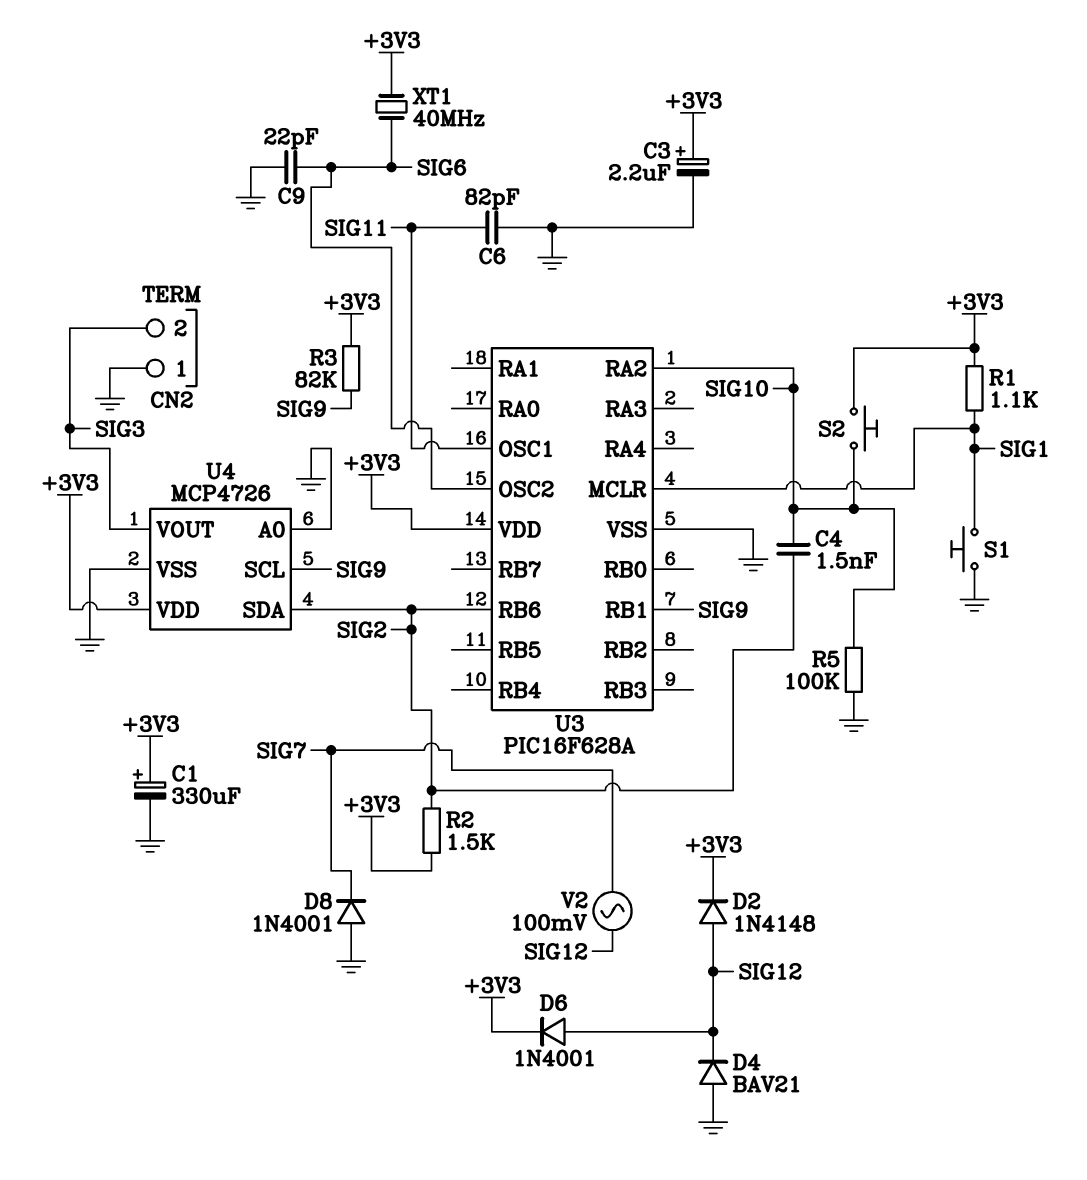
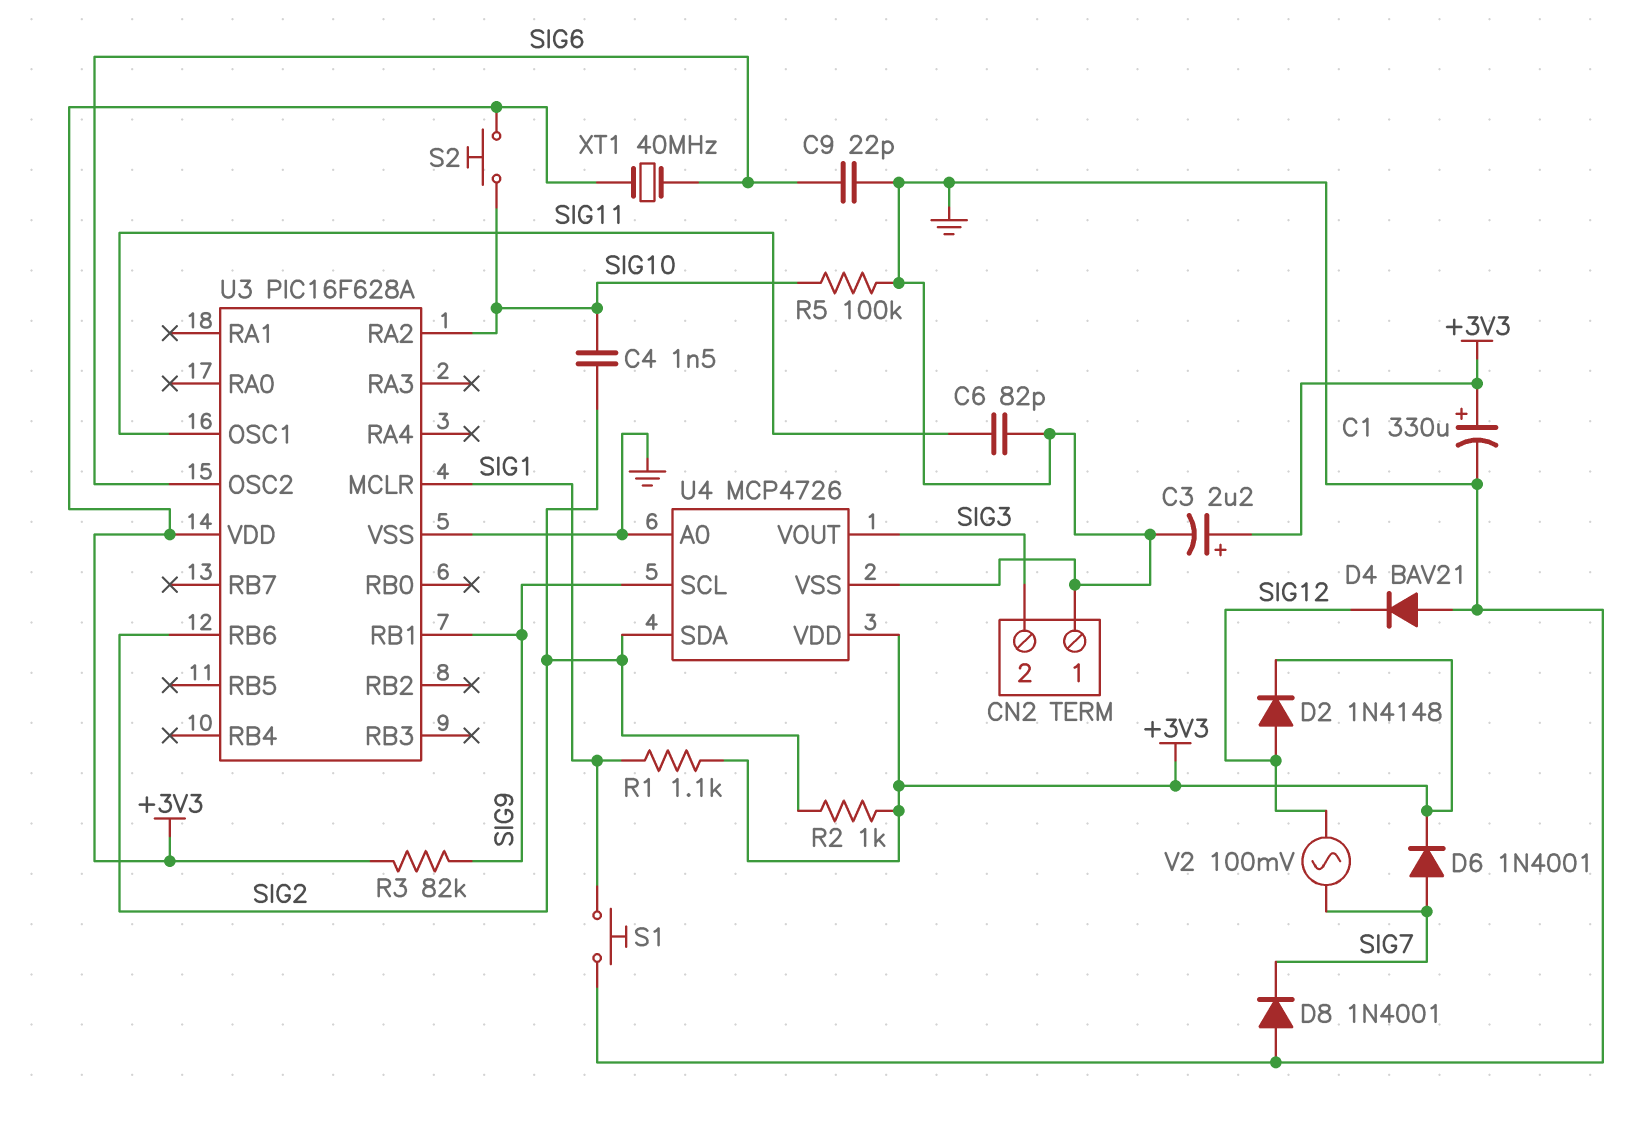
D6: diode 1N4001 (A SIG12, K +3V3) -> diode 1N4001 (A SIG7, K +3V3)
R2: 1.5k (+3V3, SIG2) -> 1k (+3V3, SIG2)

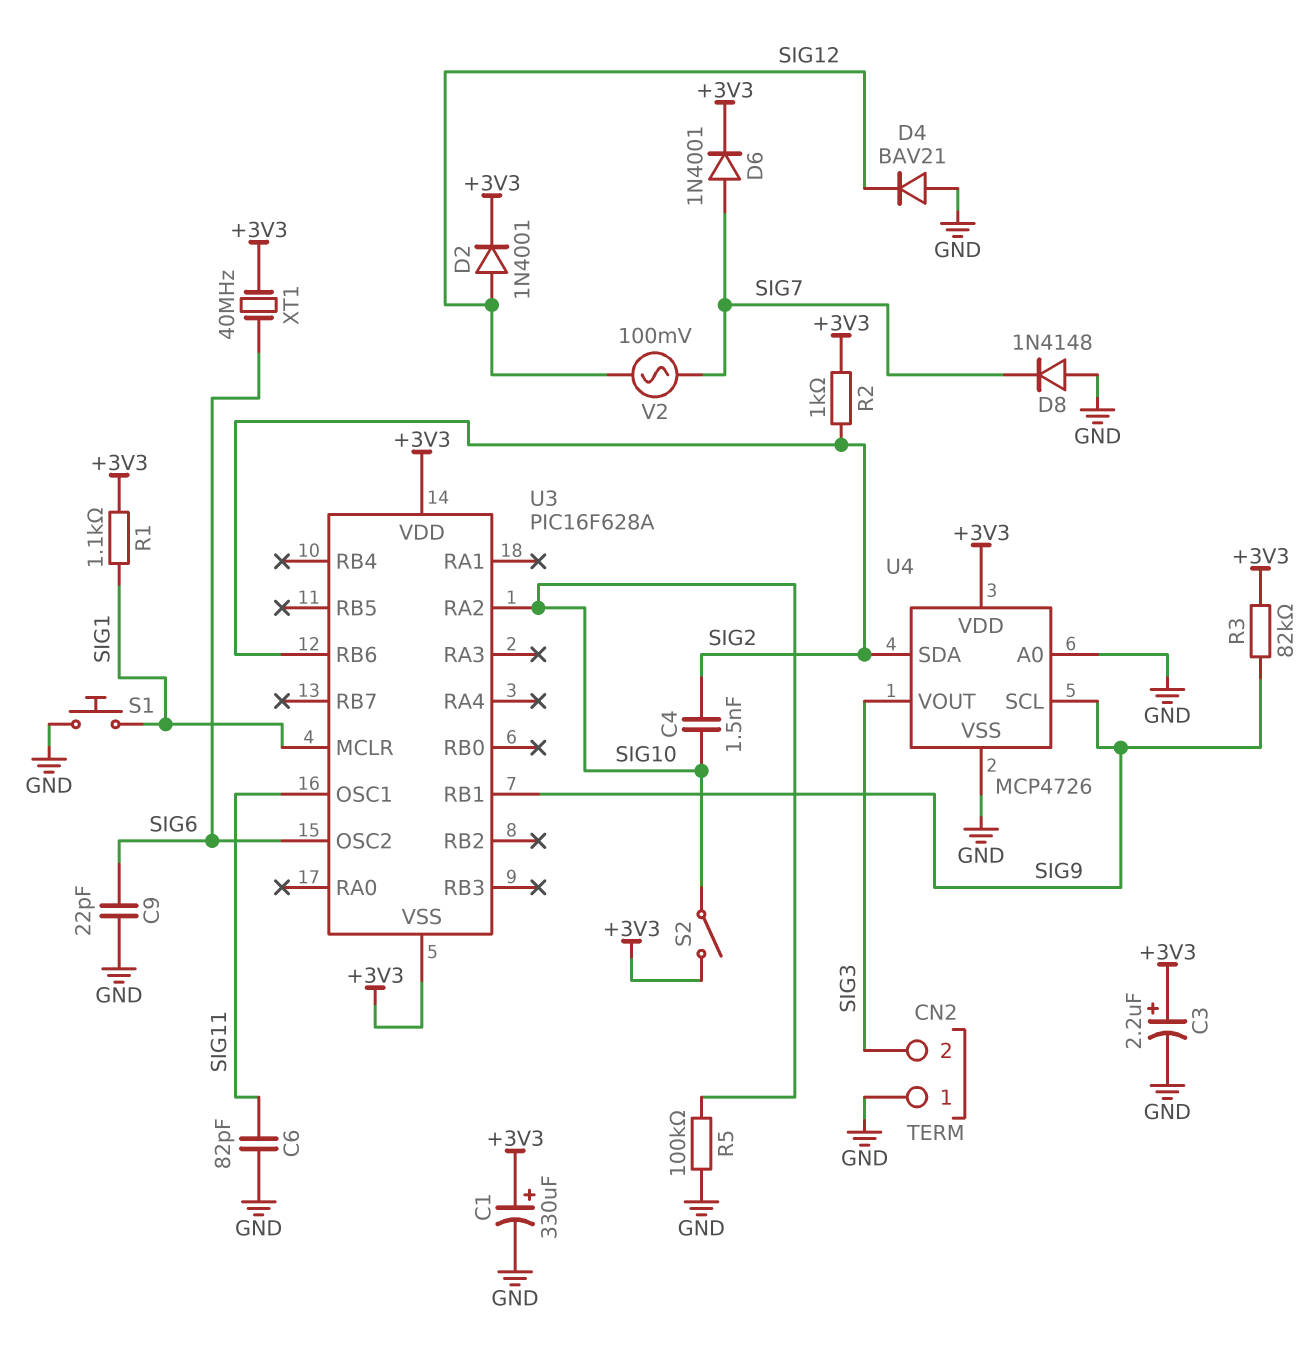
D2: diode 1N4148 (A SIG12, K +3V3) -> diode 1N4001 (A SIG12, K +3V3)
D8: diode 1N4001 (A GND, K SIG7) -> diode 1N4148 (A GND, K SIG7)
S2: button (+3V3, SIG10) -> switch (+3V3, SIG10)
U3 pin VSS: GND -> +3V3

